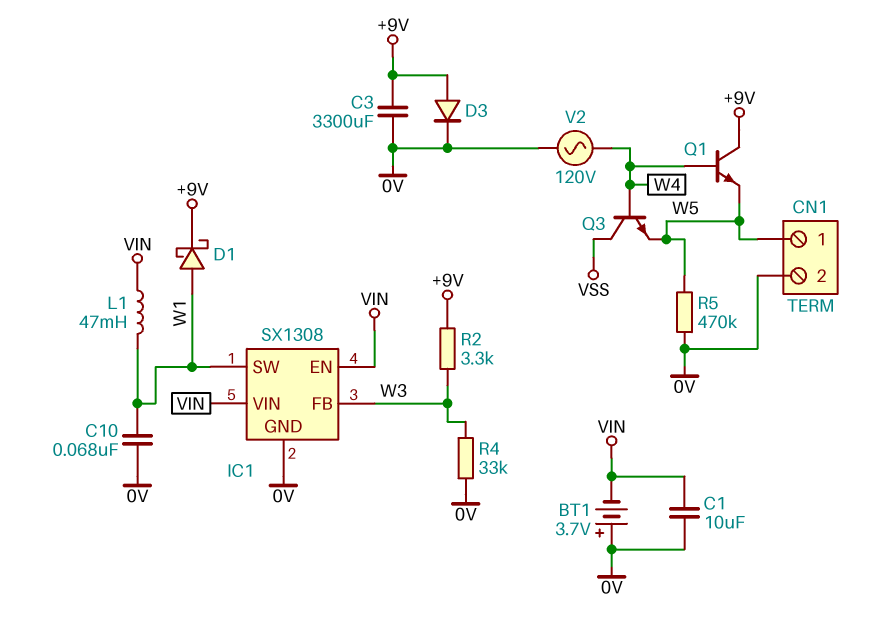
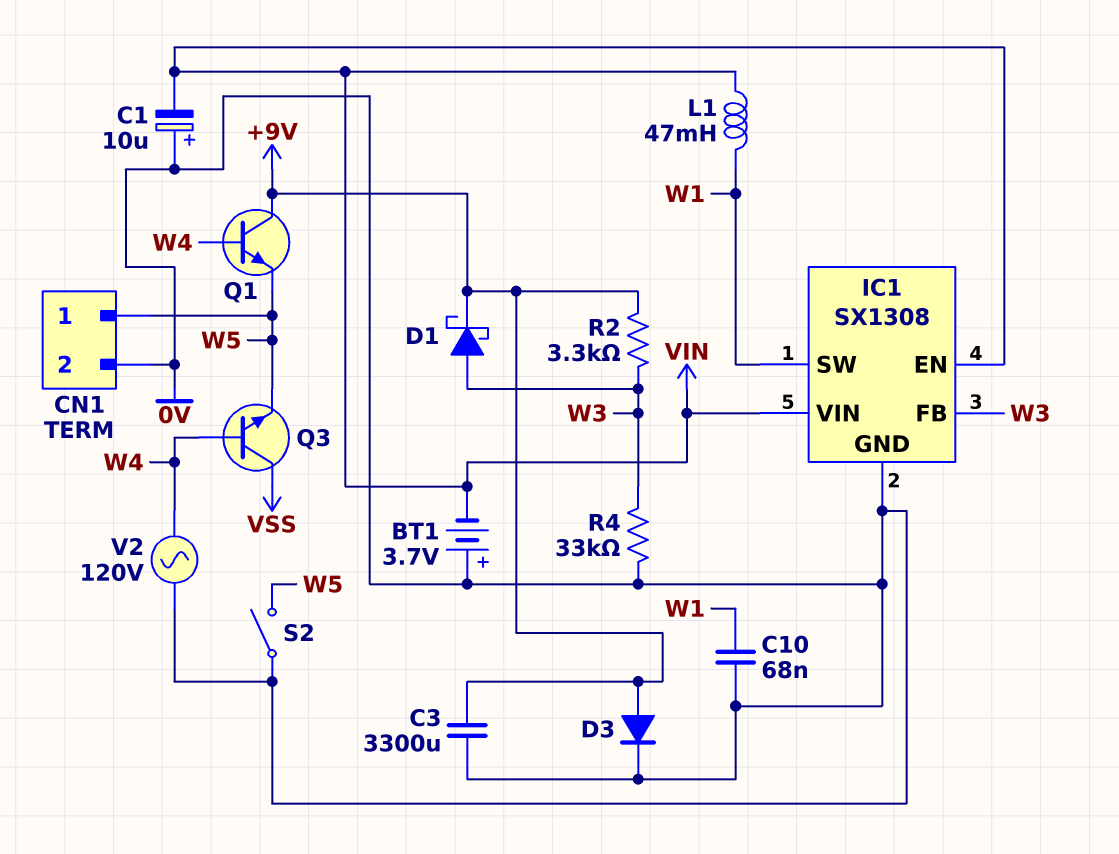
C1: 10uF (0V, VIN) -> 10uF (plus 0V, minus VIN)
D1: schottky (A W1, K +9V) -> schottky (A W3, K +9V)
R5: 470k (0V, W5) -> none
S2: none -> switch (0V, W5)

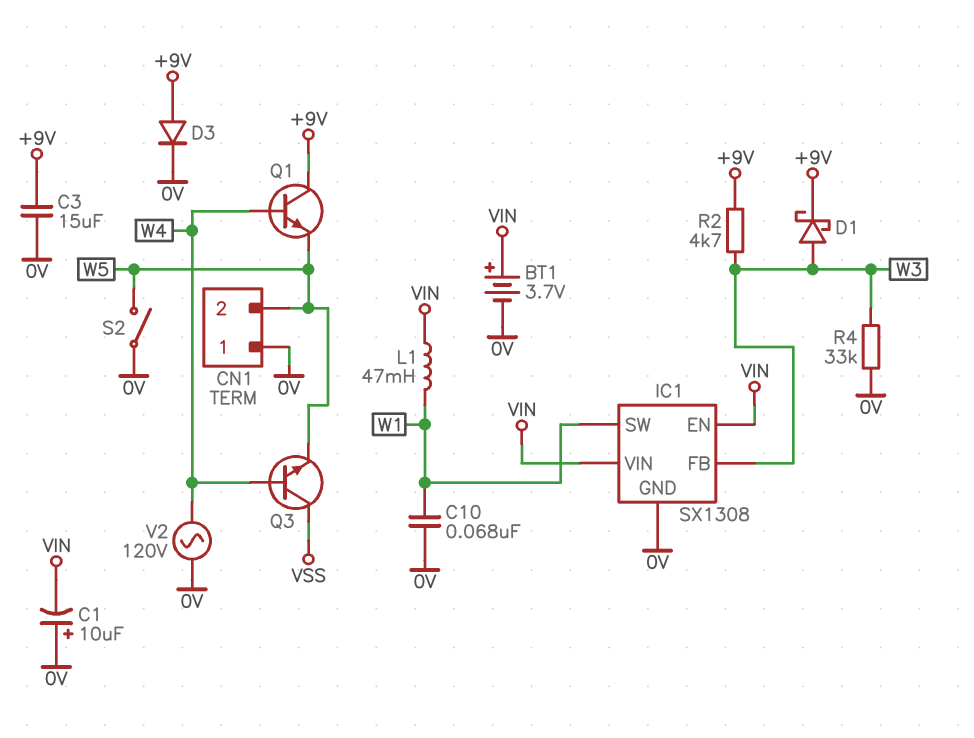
BT1: 3.7V (plus 0V, minus VIN) -> 3.7V (plus VIN, minus 0V)
C3: 3300uF (+9V, 0V) -> 15uF (+9V, 0V)
CN1 pin 1: W5 -> 0V
CN1 pin 2: 0V -> W5
R2: 3.3k (+9V, W3) -> 4.7k (+9V, W3)

